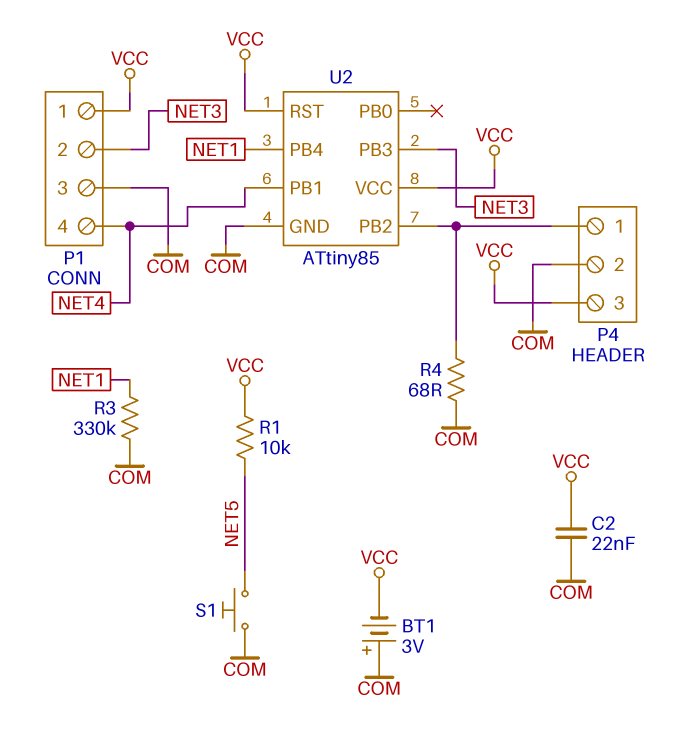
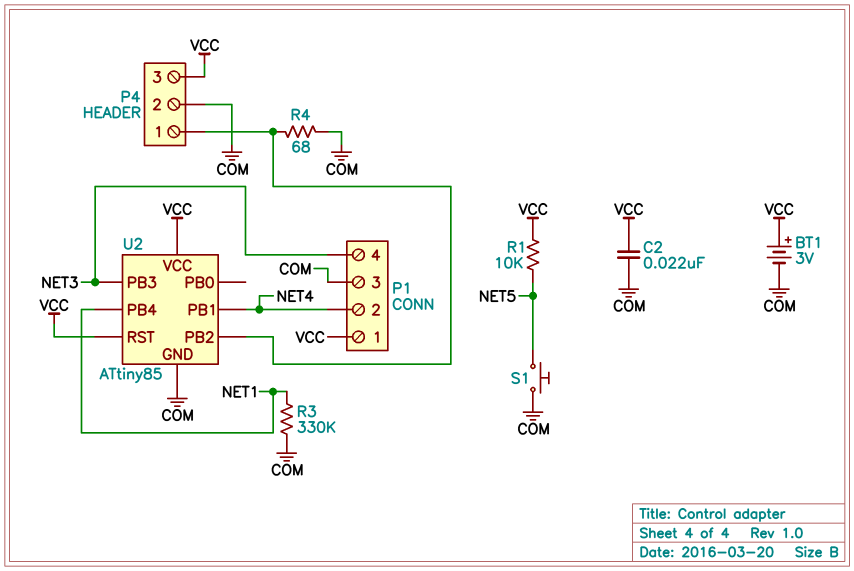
BT1: 3V (plus COM, minus VCC) -> 3V (plus VCC, minus COM)
P1 pin 2: NET3 -> NET4
P1 pin 4: NET4 -> NET3

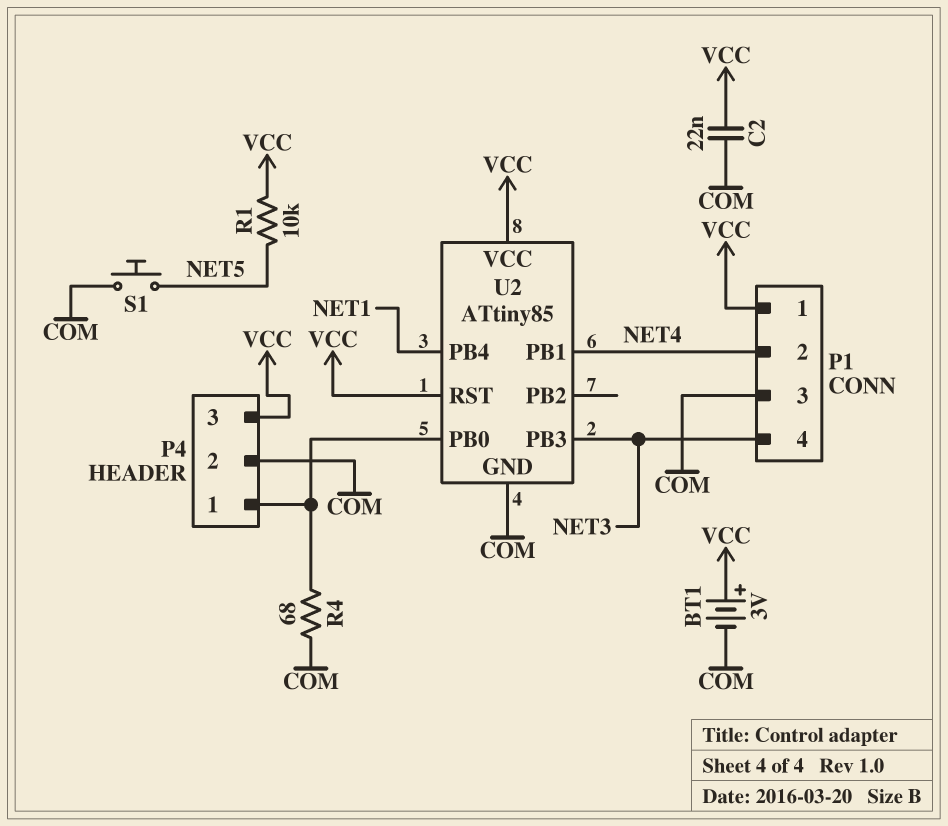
R3: 330k (COM, NET1) -> none
U2 pin PB0: none -> P4/1
U2 pin PB2: P4/1 -> none

